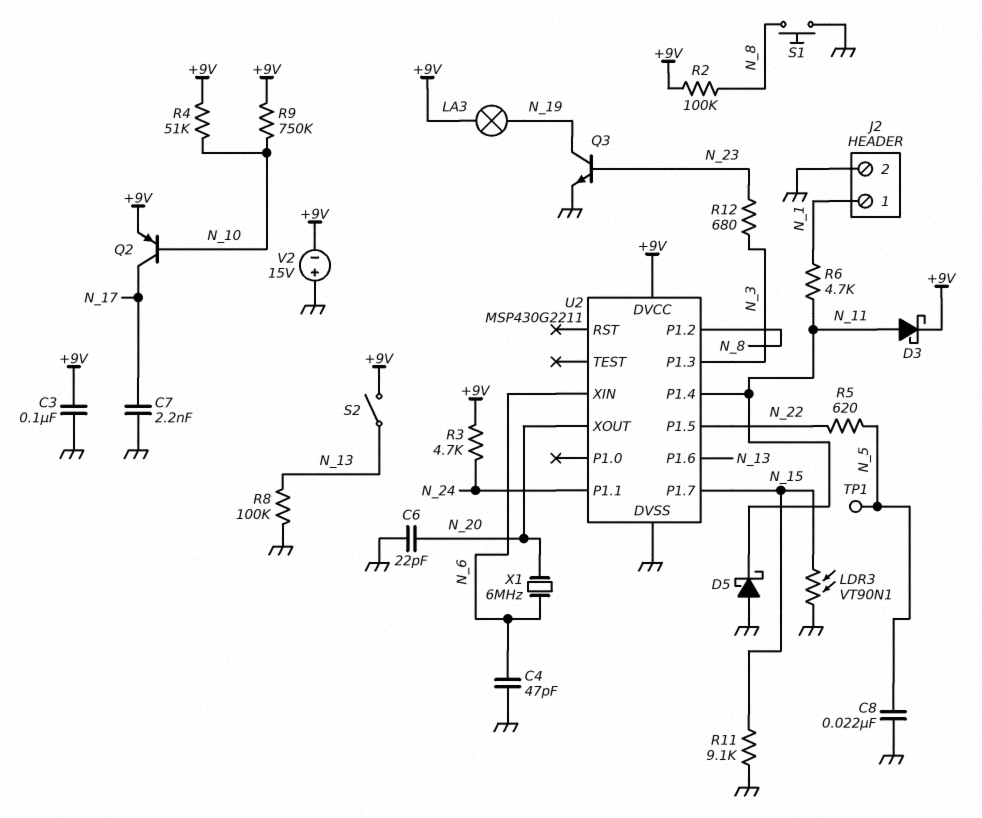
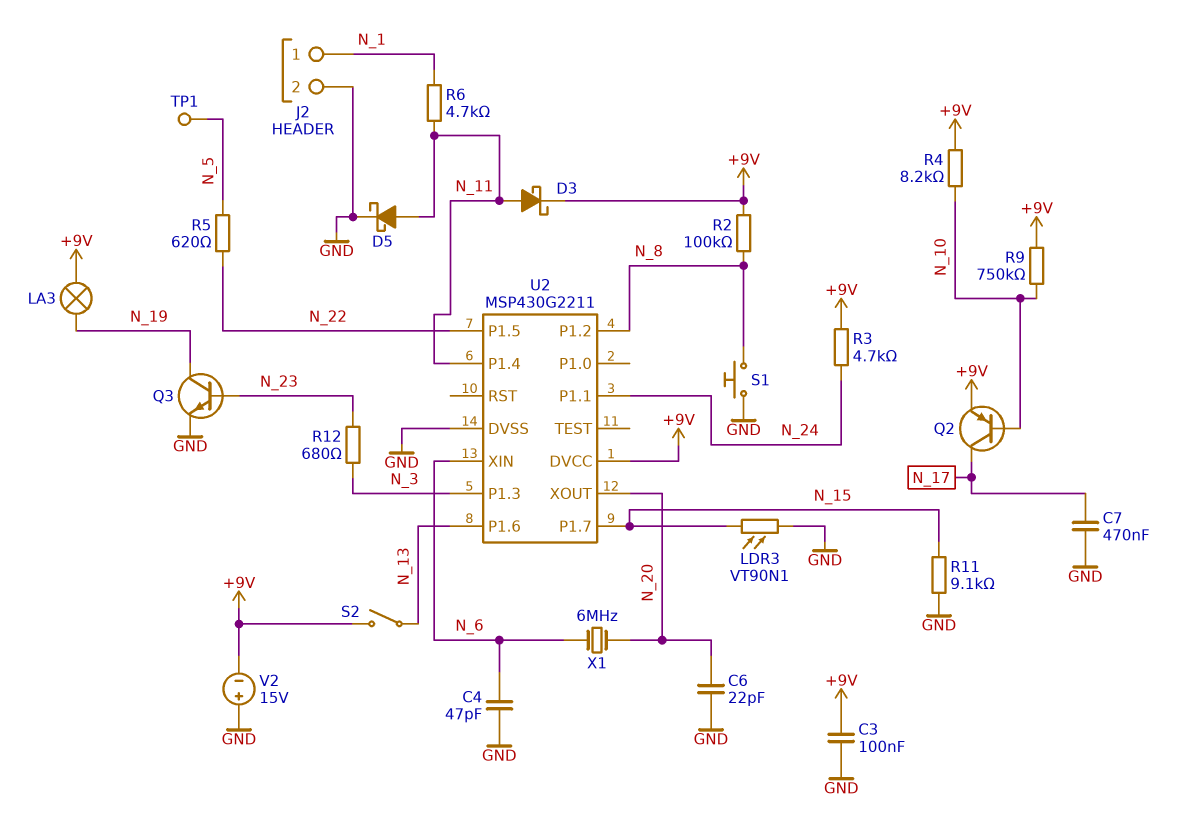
C7: 2.2nF (GND, N_17) -> 470nF (GND, N_17)
C8: 22nF (GND, N_5) -> none
D5: schottky (A GND, K N_11) -> schottky (A N_11, K GND)
R4: 51k (+9V, N_10) -> 8.2k (+9V, N_10)
R8: 100k (GND, N_13) -> none

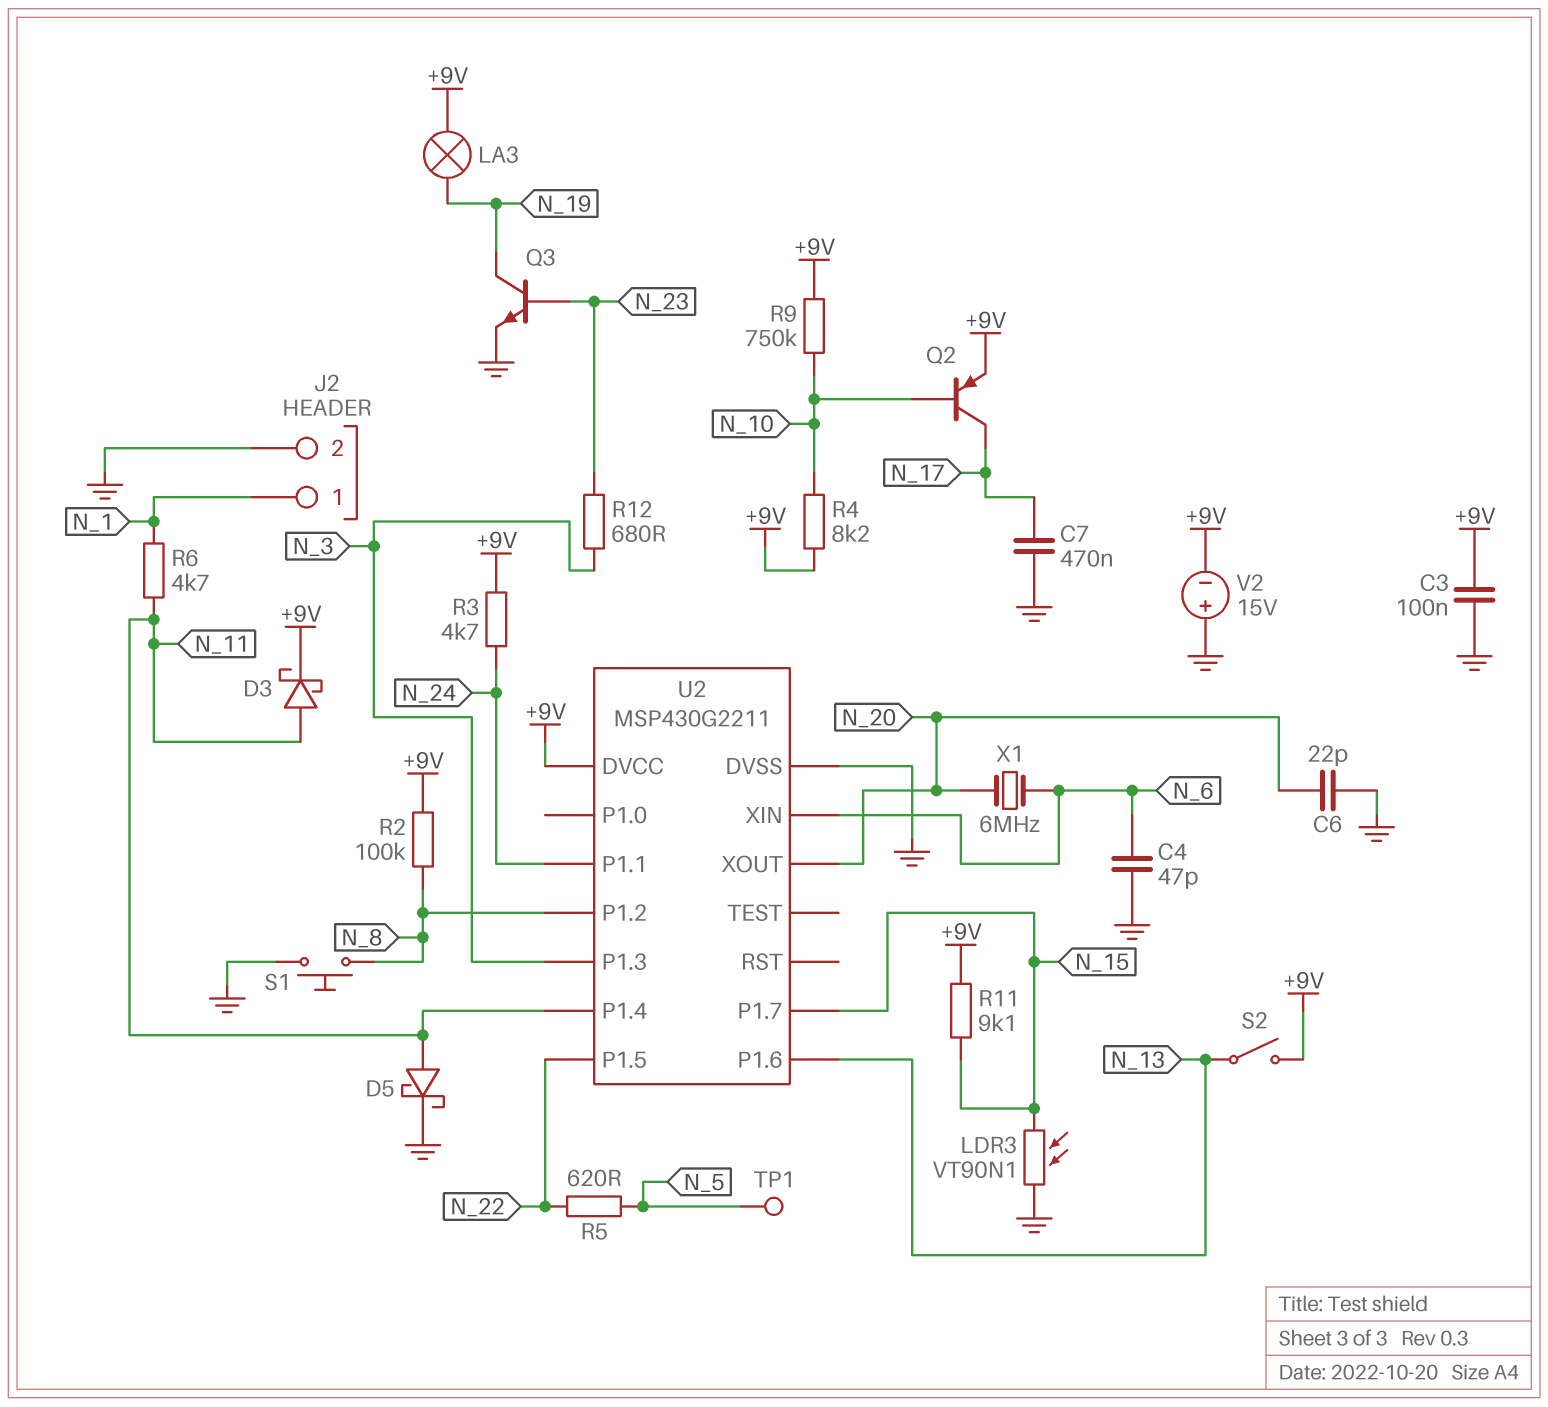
R11: 9.1k (GND, N_15) -> 9.1k (+9V, N_15)

